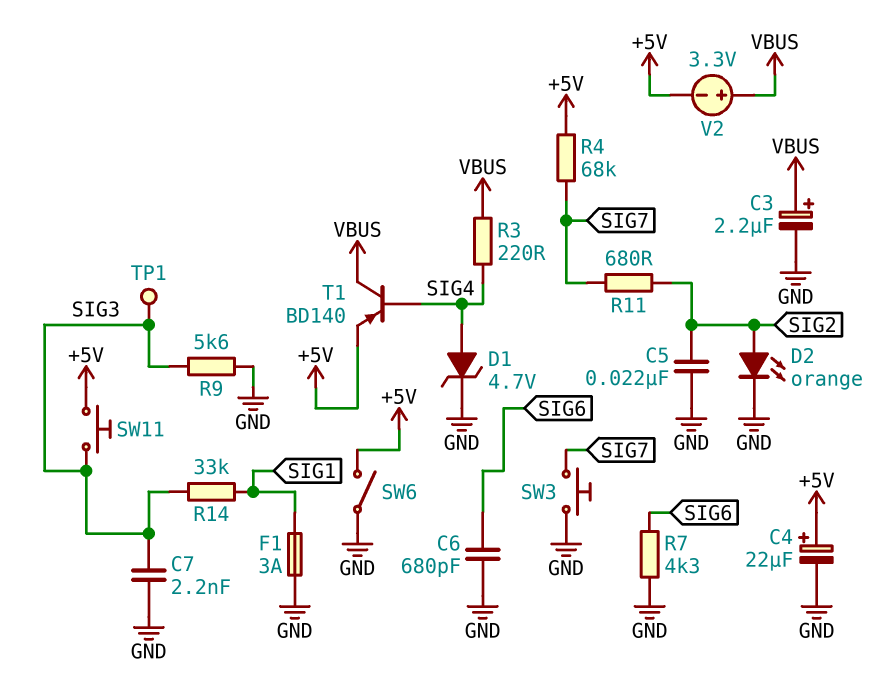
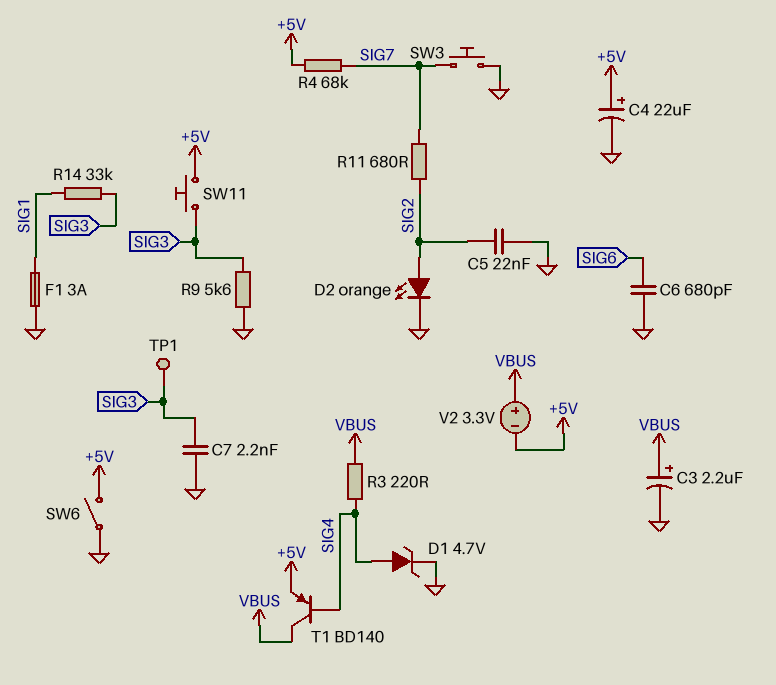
R7: 4.3k (GND, SIG6) -> none

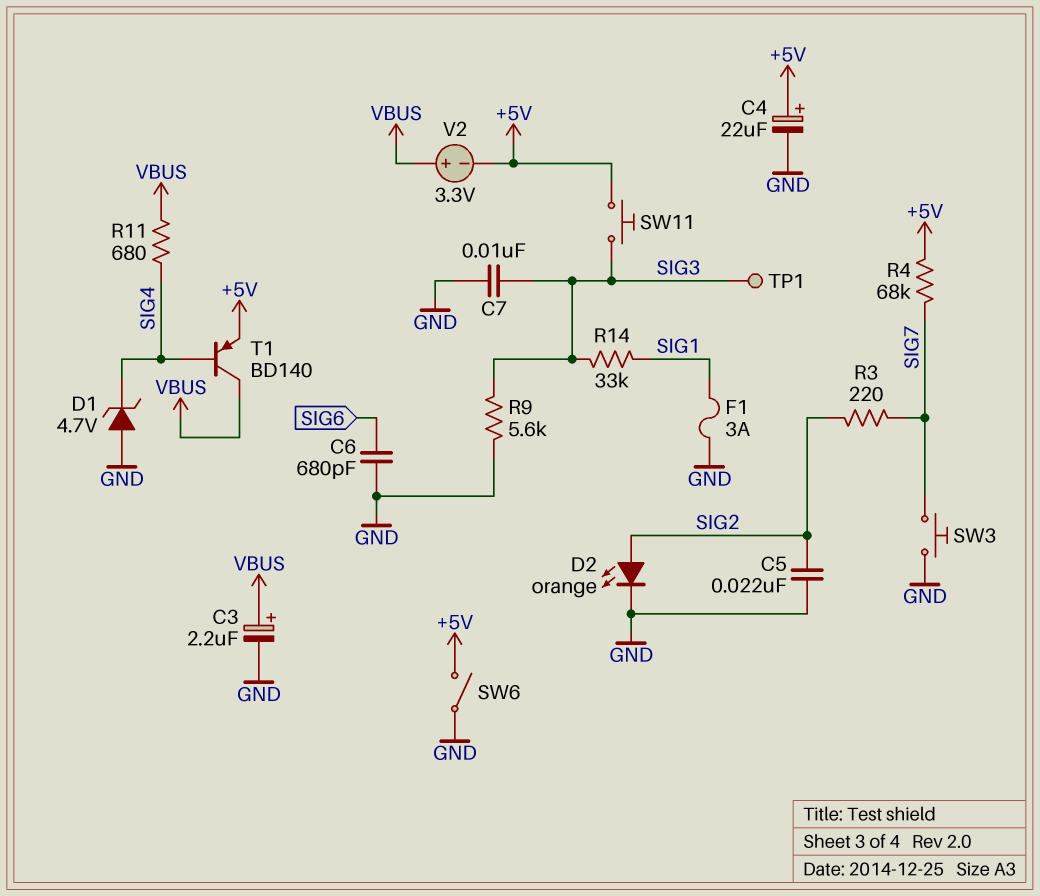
C7: 2.2nF (GND, SIG3) -> 10nF (GND, SIG3)
D1: zener 4.7V (A SIG4, K GND) -> zener 4.7V (A GND, K SIG4)
R3: 220 (SIG4, VBUS) -> 220 (SIG2, SIG7)
R11: 680 (SIG2, SIG7) -> 680 (SIG4, VBUS)

